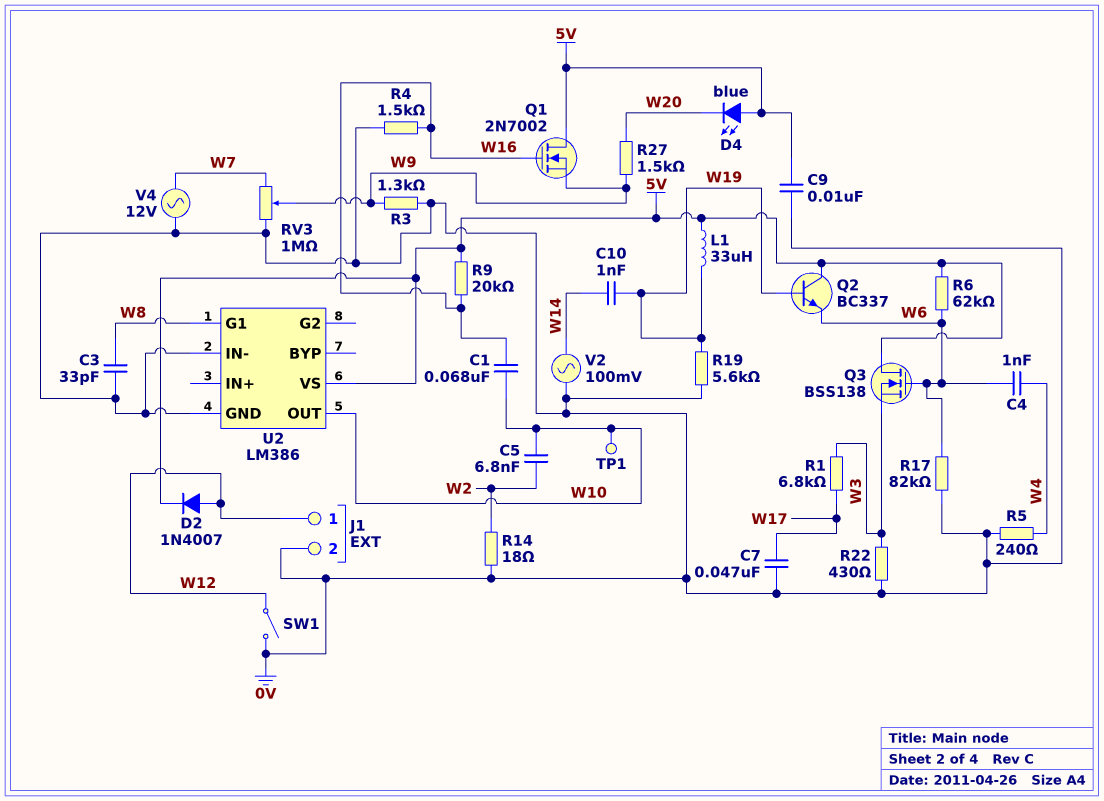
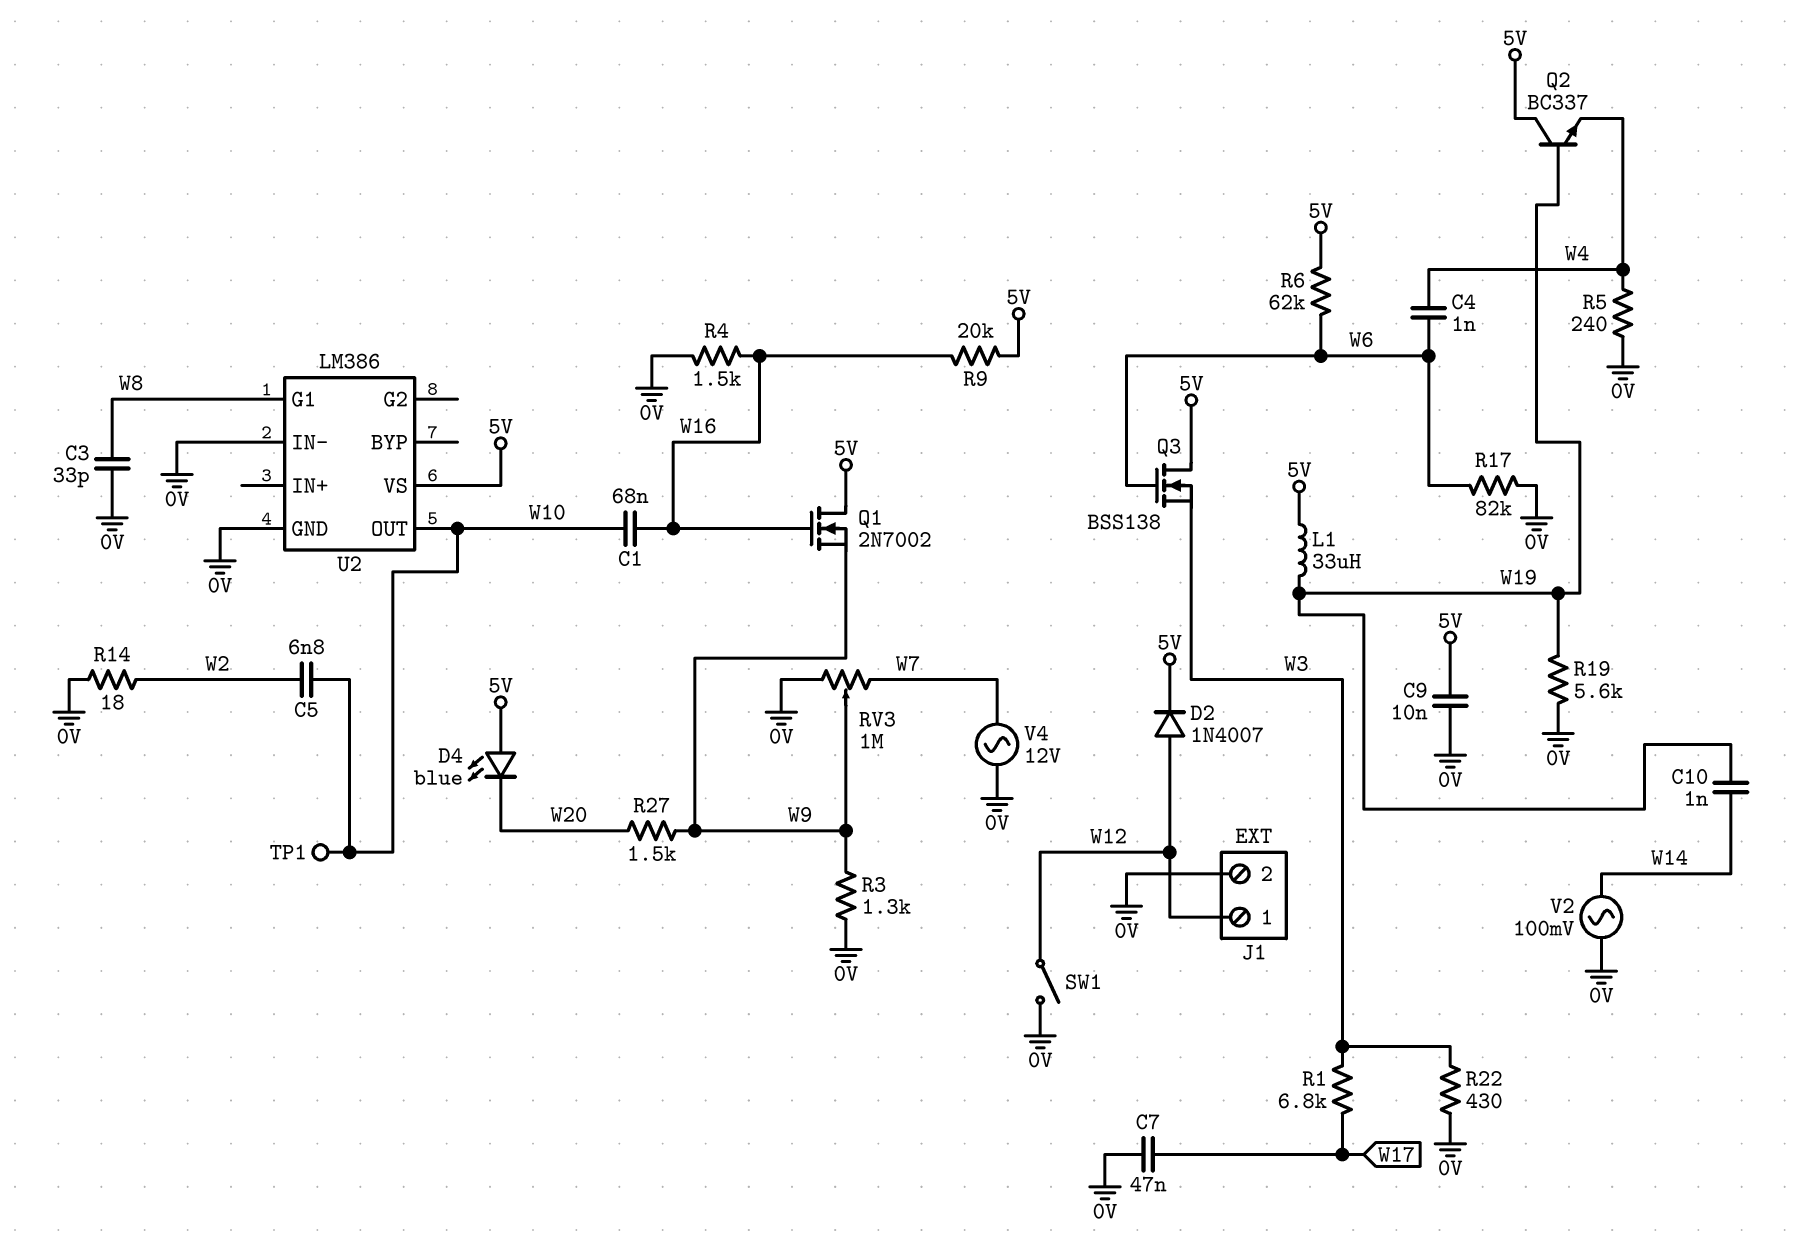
Q2: NPN BC337 (B W19, C 5V, E W6) -> NPN BC337 (B W19, C 5V, E W4)

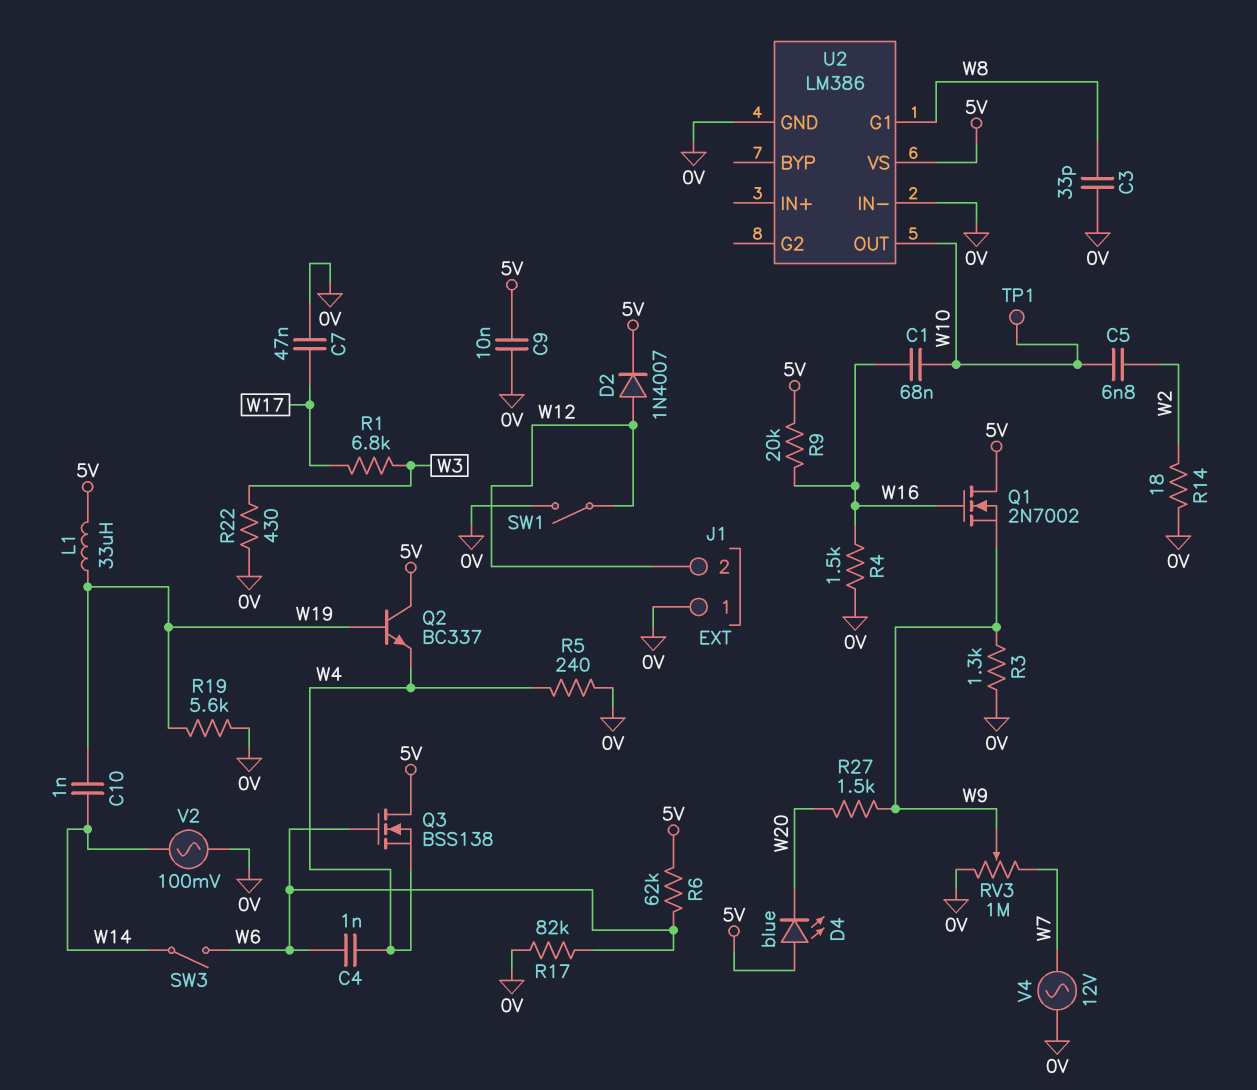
J1 pin 1: W12 -> 0V
J1 pin 2: 0V -> W12
Q3: NMOS BSS138 (G W6, D 5V, S W3) -> NMOS BSS138 (G W6, D 5V, S W4)
SW3: none -> switch (W6, W14)

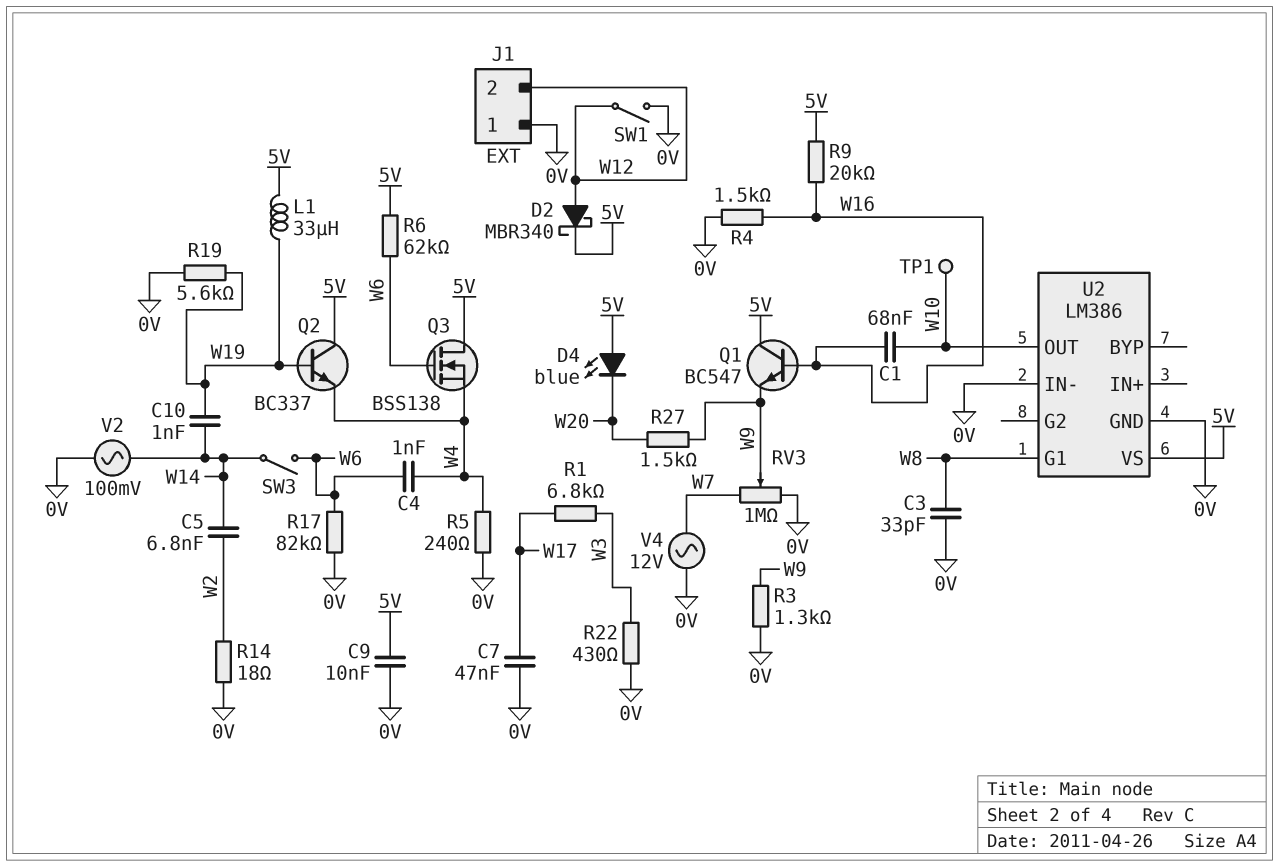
C5: 6.8nF (W2, W10) -> 6.8nF (W2, W14)
D2: diode 1N4007 (A W12, K 5V) -> schottky MBR340 (A W12, K 5V)
Q1: NMOS 2N7002 (G W16, D 5V, S W9) -> NPN BC547 (B W16, C 5V, E W9)

